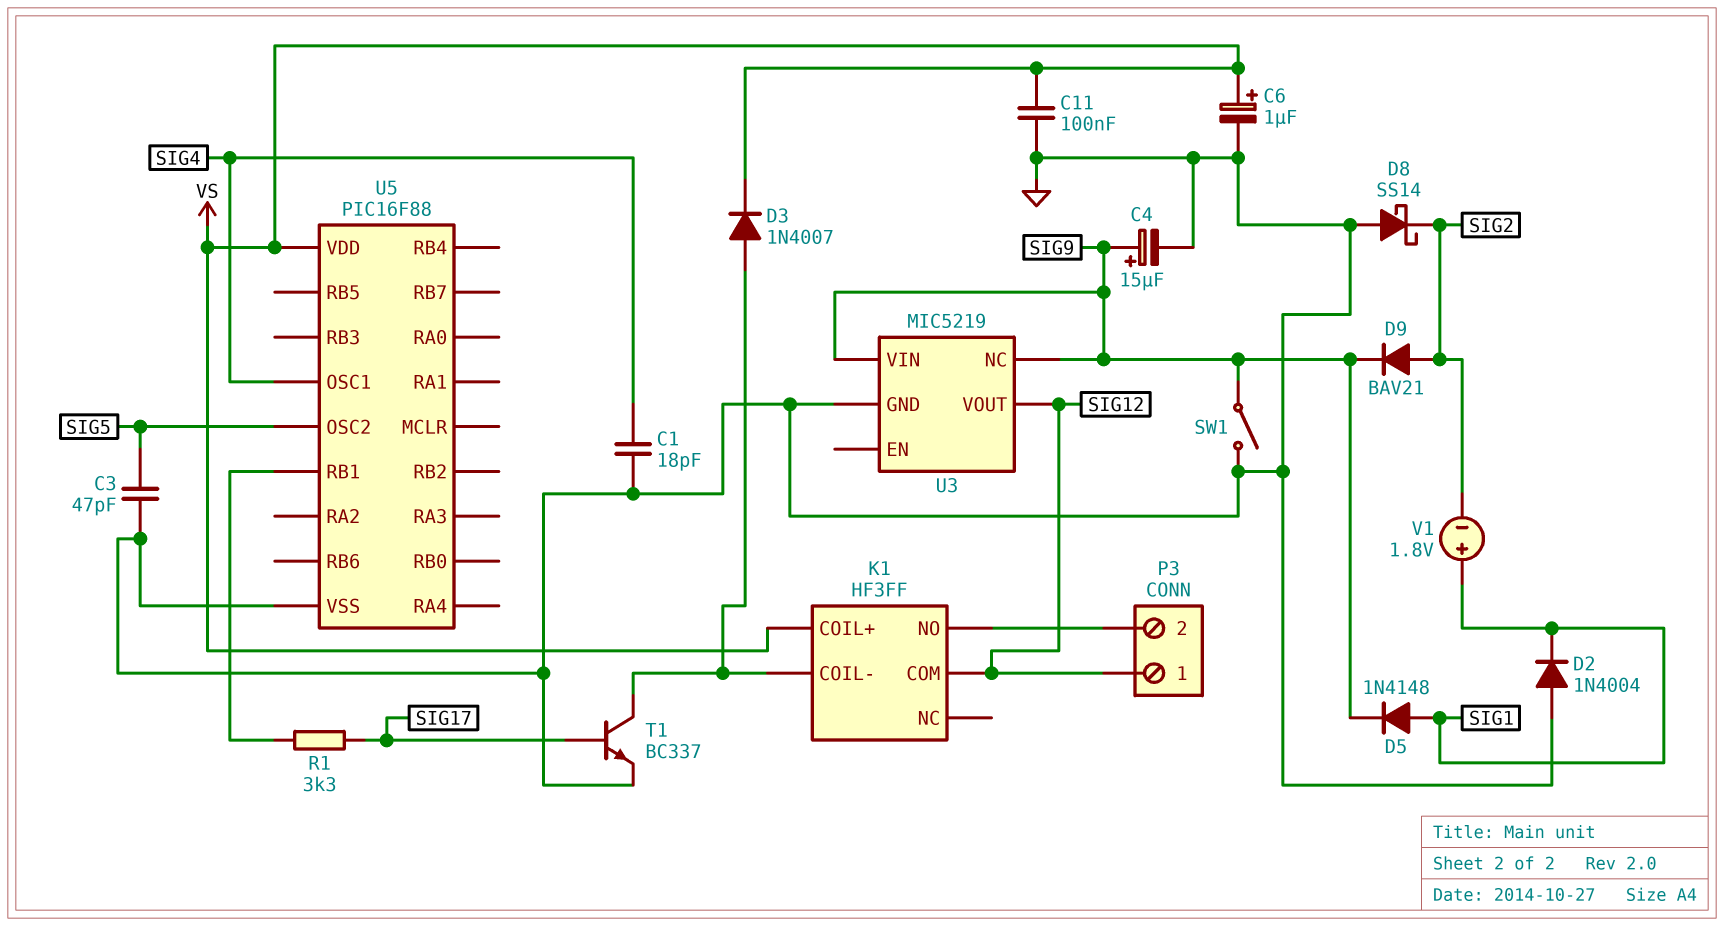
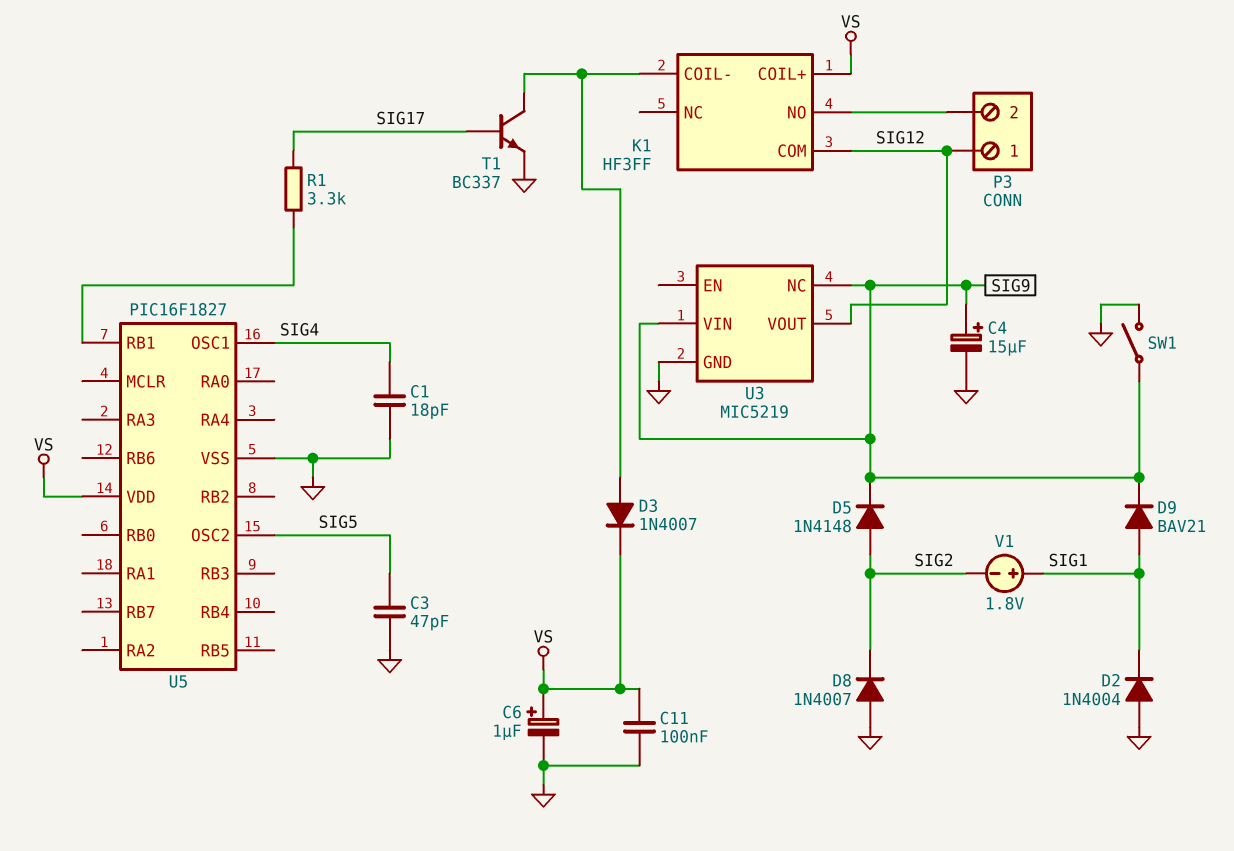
D5: diode 1N4148 (A SIG1, K SIG9) -> diode 1N4148 (A SIG2, K SIG9)
D8: schottky SS14 (A GND, K SIG2) -> diode 1N4007 (A GND, K SIG2)
D9: diode BAV21 (A SIG2, K SIG9) -> diode BAV21 (A SIG1, K SIG9)
U5: PIC16F88 -> PIC16F1827

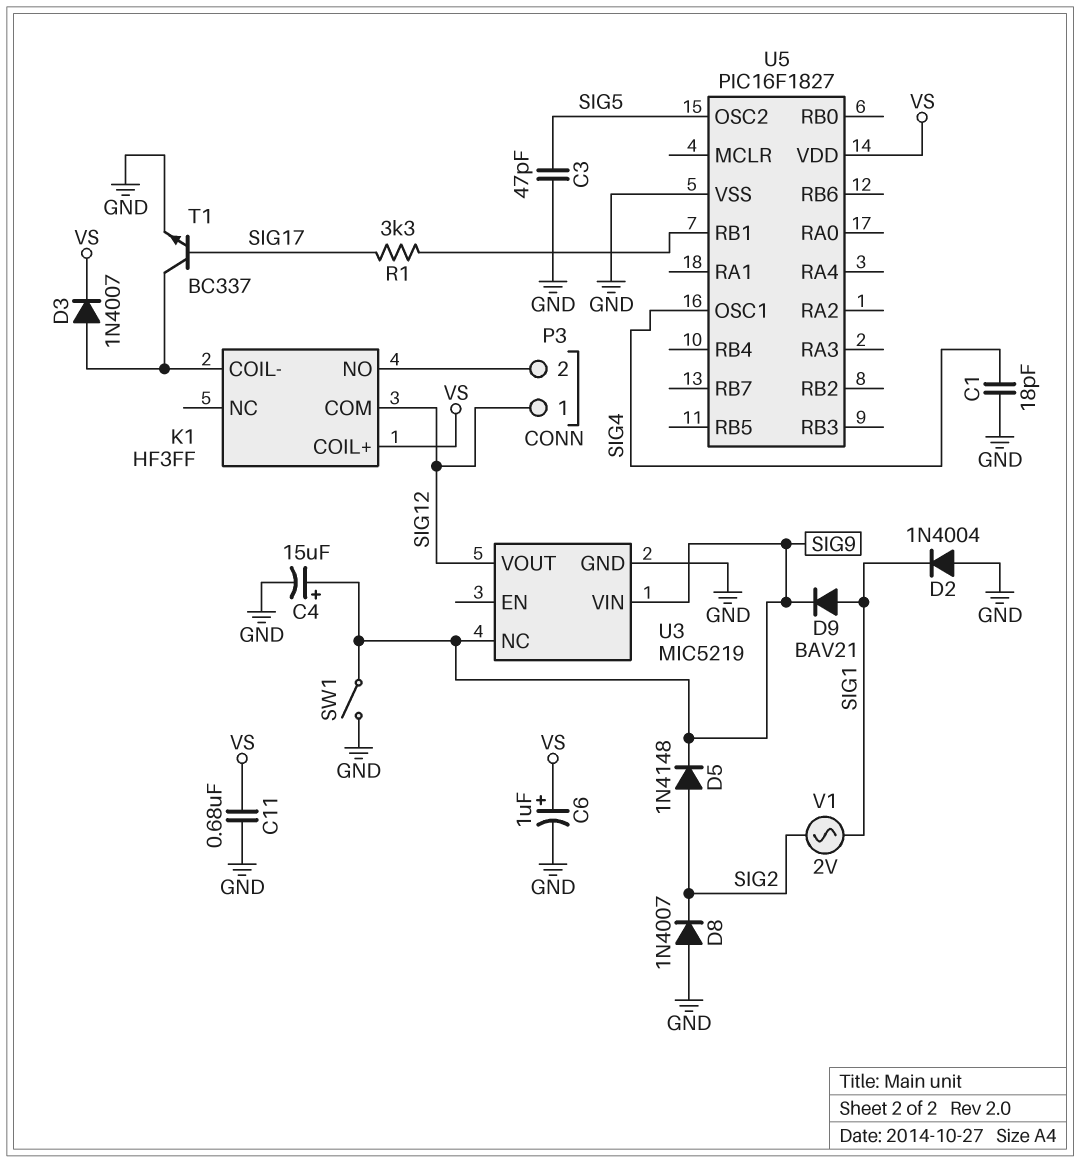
C11: 100nF (GND, VS) -> 680nF (GND, VS)
V1: 1.8V (plus SIG1, minus SIG2) -> AC 2V (SIG1, SIG2)

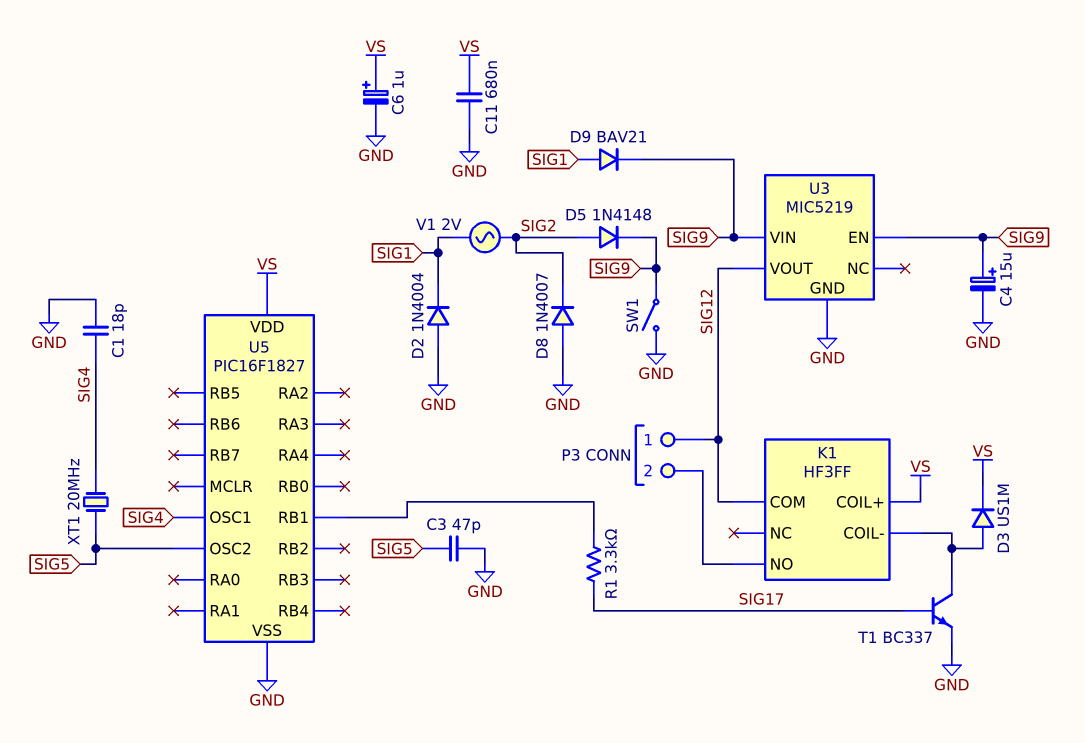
D3: diode 1N4007 (A K1/COIL-, K VS) -> diode US1M (A K1/COIL-, K VS)
U3 pin EN: none -> SIG9
U3 pin NC: SIG9 -> none
XT1: none -> 20MHz (SIG4, SIG5)

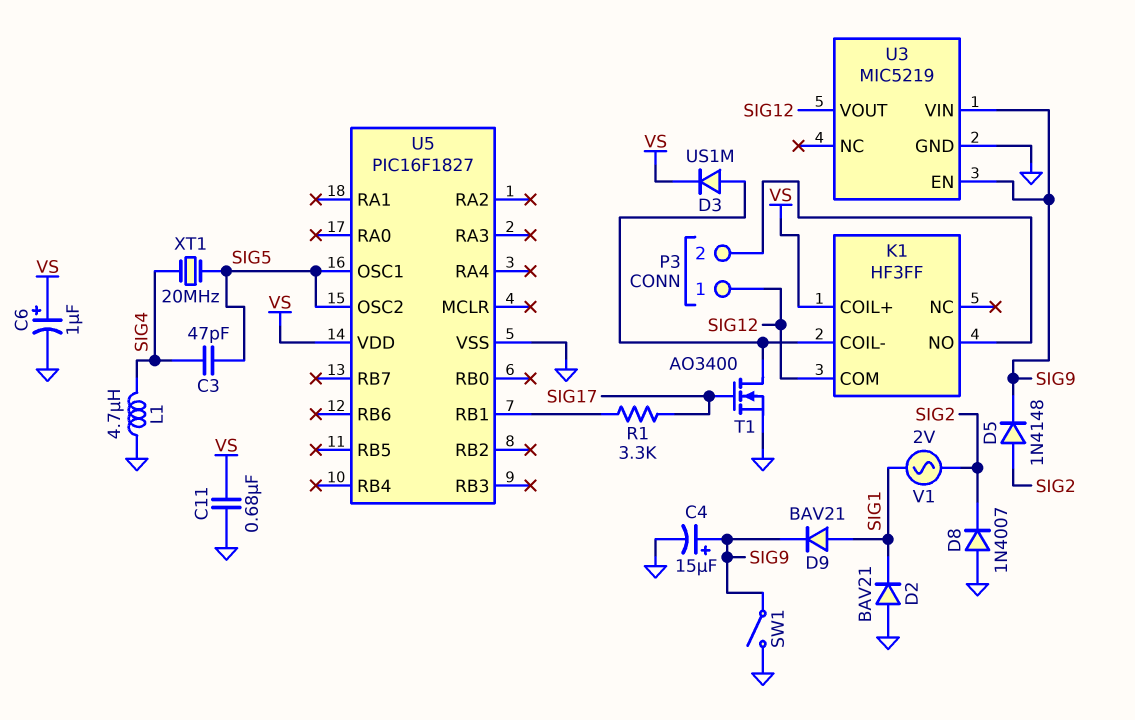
C1: 18pF (GND, SIG4) -> none
C3: 47pF (GND, SIG5) -> 47pF (SIG4, SIG5)
D2: diode 1N4004 (A GND, K SIG1) -> diode BAV21 (A GND, K SIG1)
L1: none -> 4.7uH (GND, SIG4)
T1: NPN BC337 (B SIG17, C K1/COIL-, E GND) -> NMOS AO3400 (G SIG17, D K1/COIL-, S GND)
U5 pin OSC1: SIG4 -> SIG5

